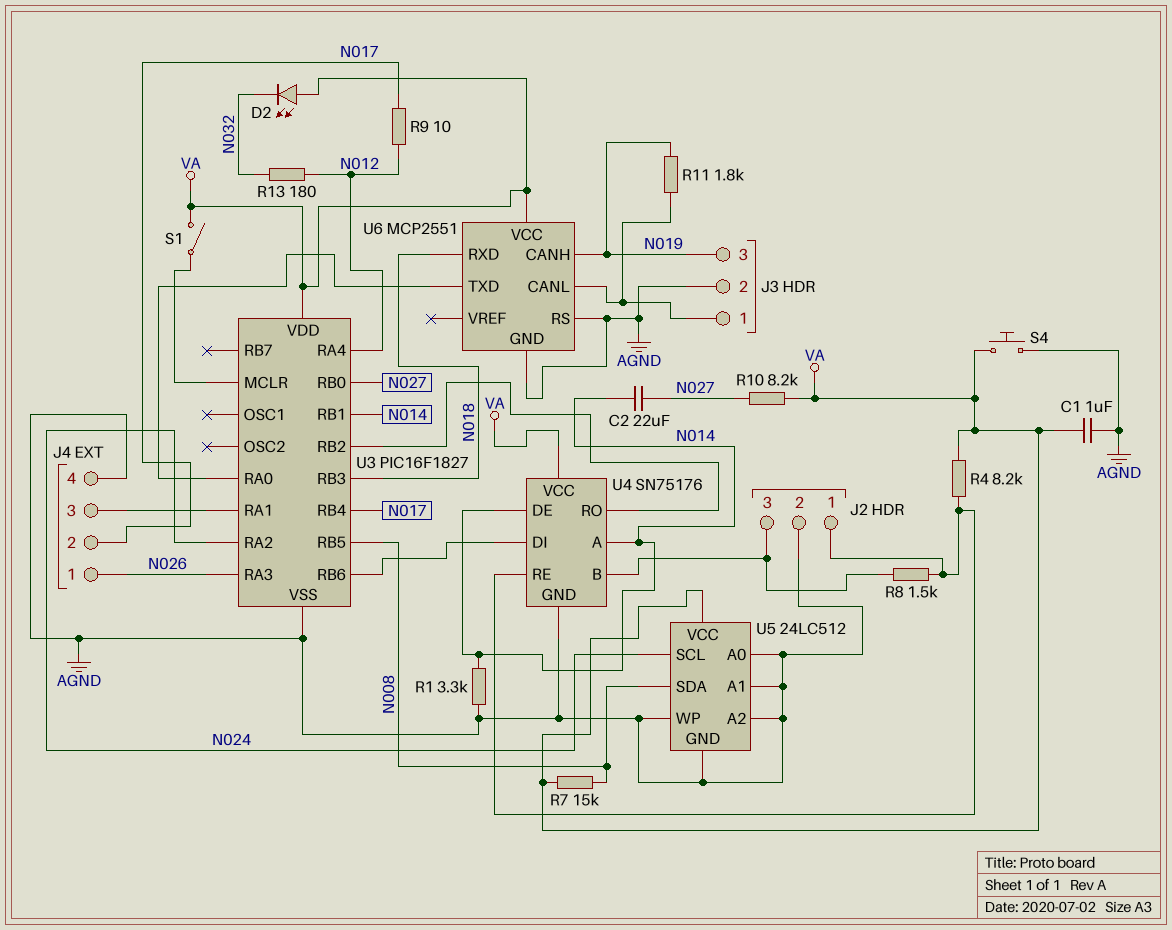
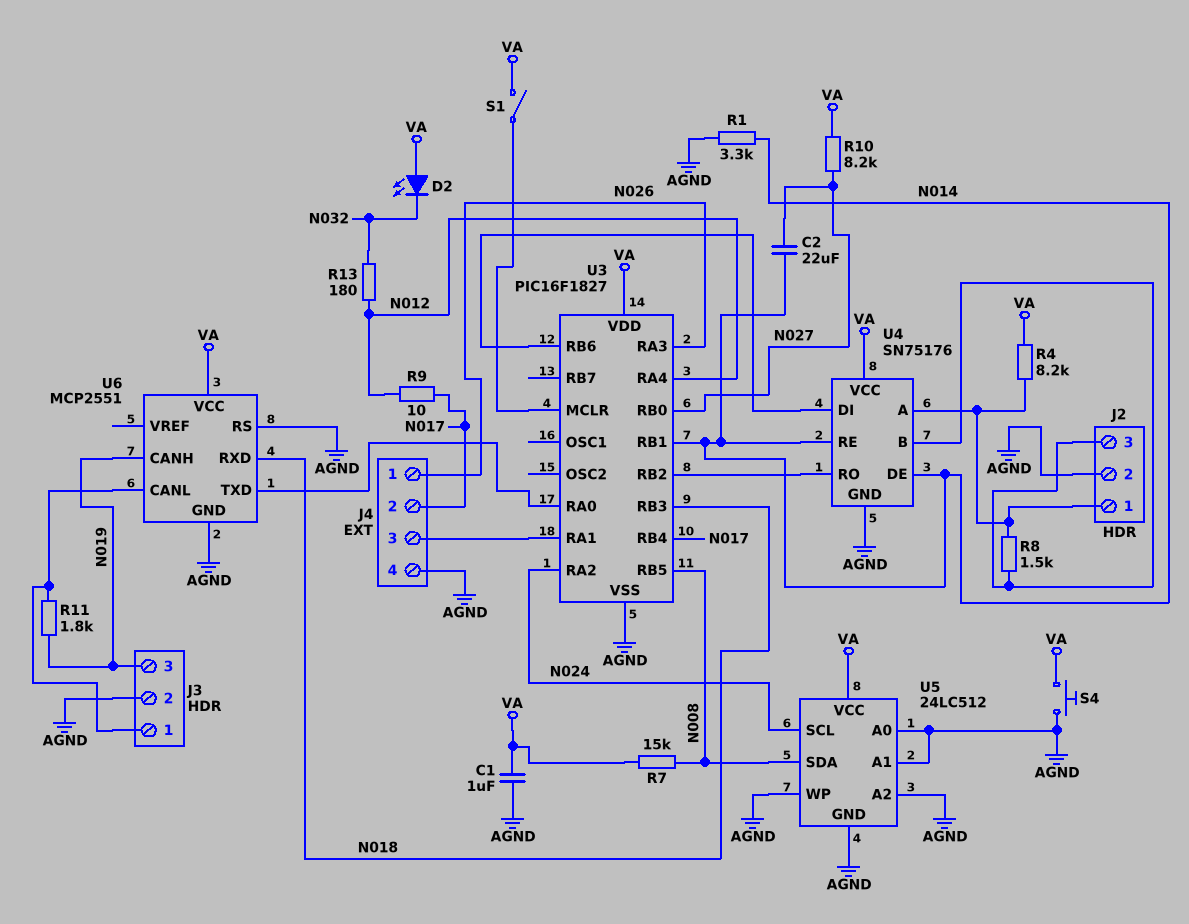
U4 pin A: N014 -> J2/1
U4 pin RE: J2/1 -> N014

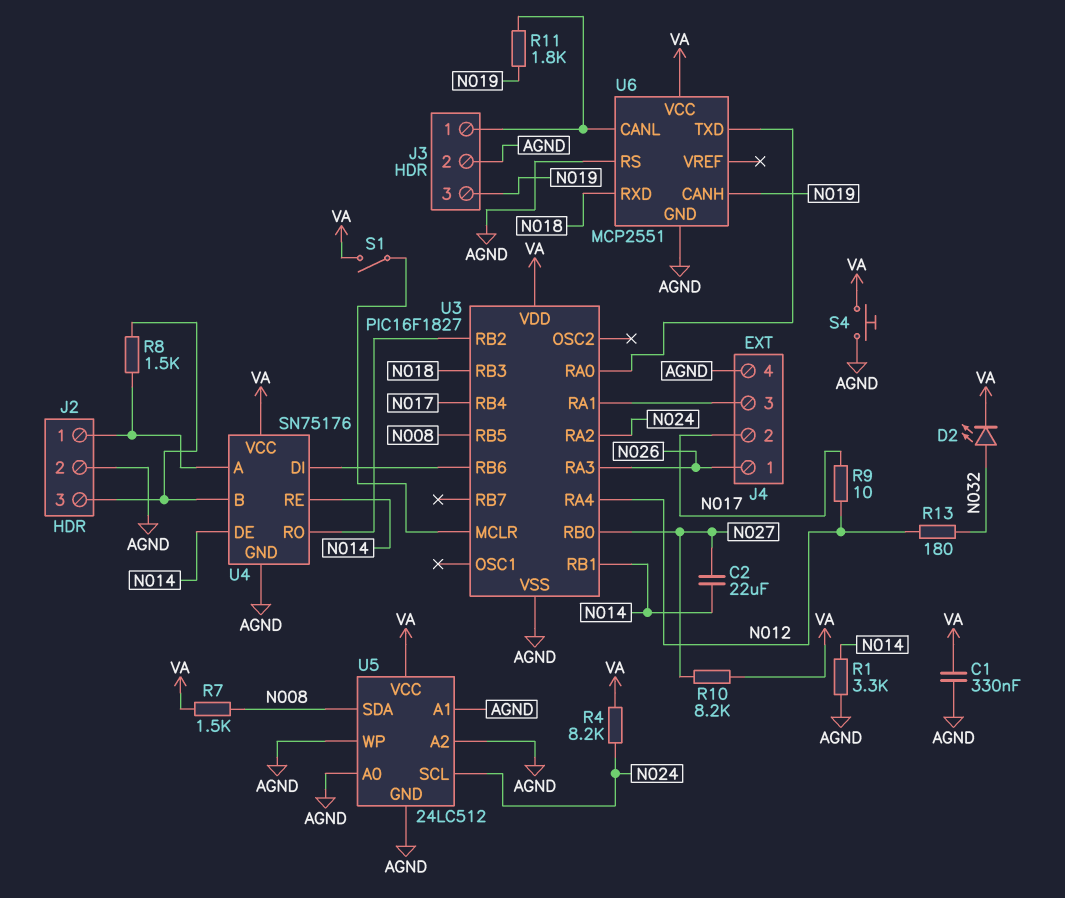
C1: 1uF (AGND, VA) -> 330nF (AGND, VA)
D2: LED (A VA, K N032) -> LED (A N032, K VA)
R4: 8.2k (J2/1, VA) -> 8.2k (N024, VA)
R7: 15k (N008, VA) -> 1.5k (N008, VA)

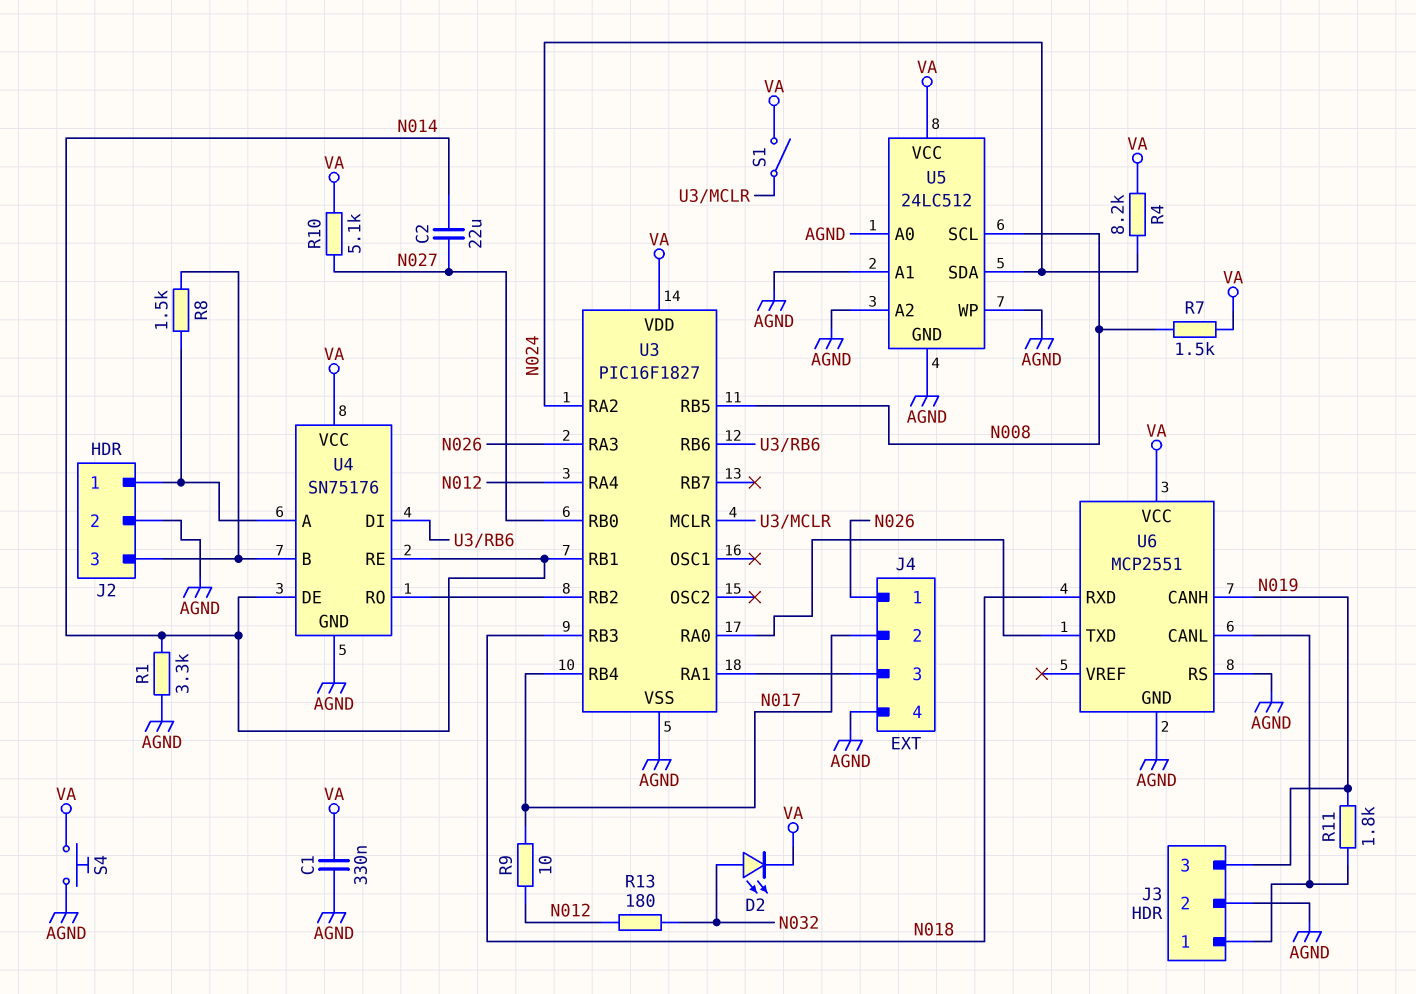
R10: 8.2k (N027, VA) -> 5.1k (N027, VA)
U5 pin SCL: N024 -> N008
U5 pin SDA: N008 -> N024

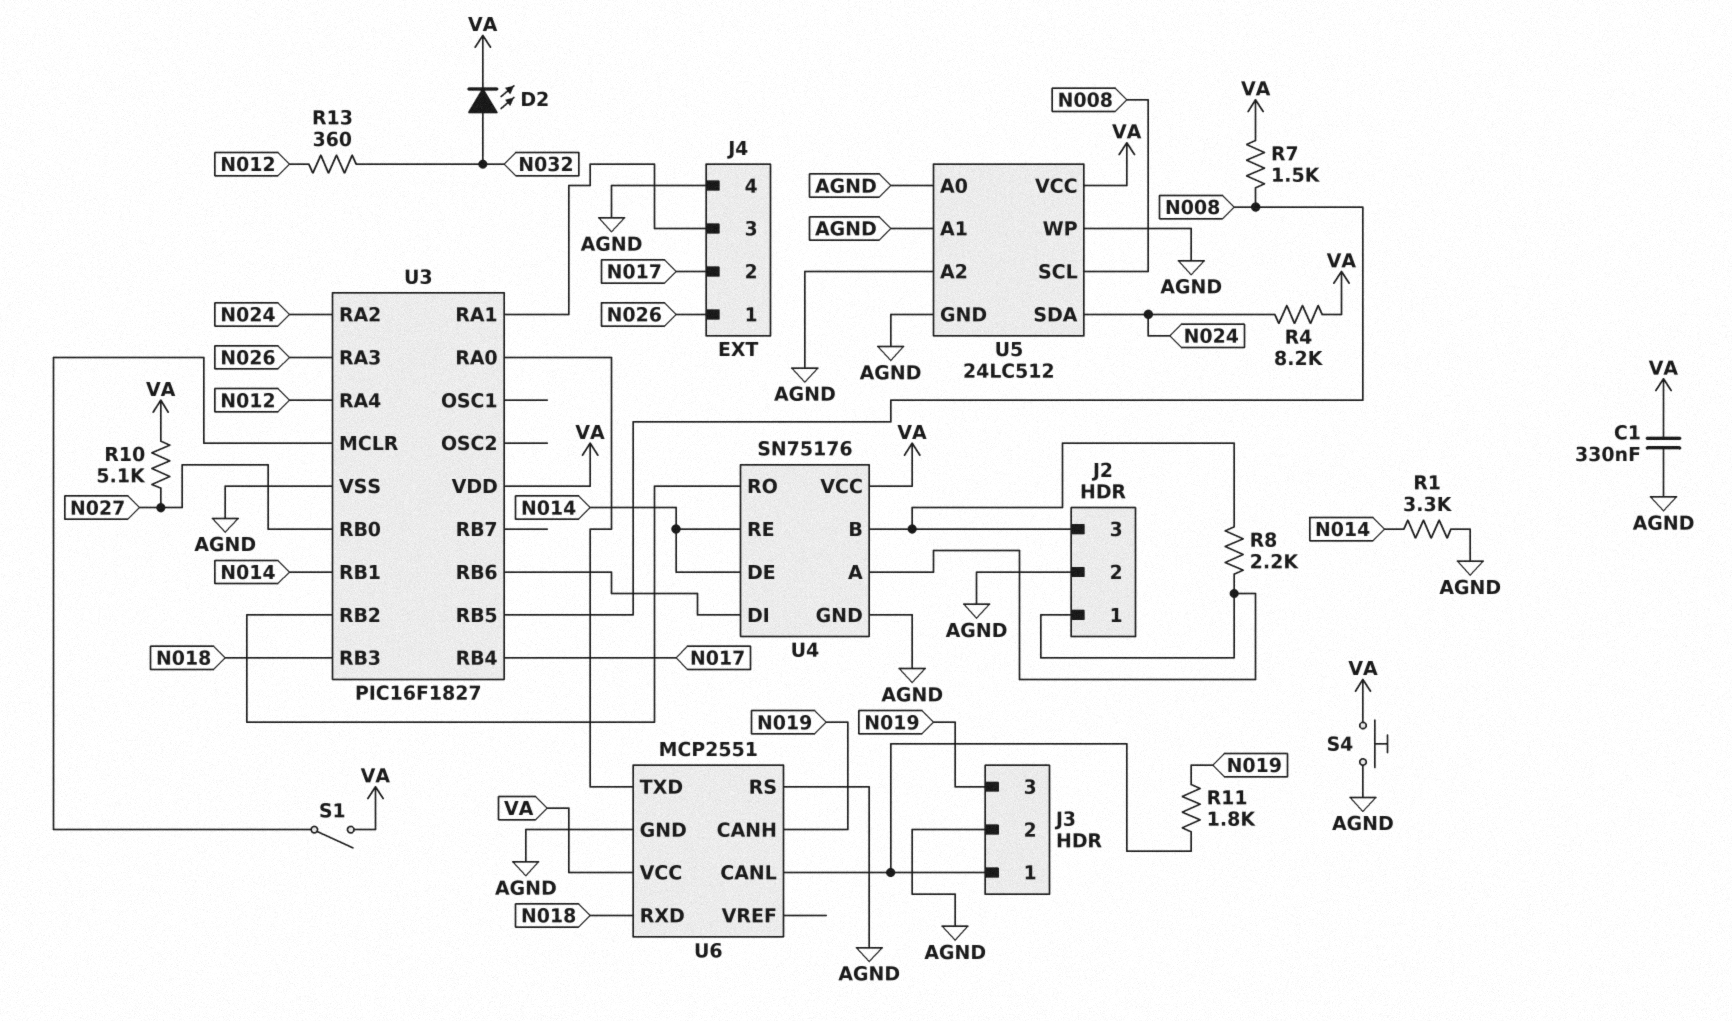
C2: 22uF (N014, N027) -> none
R8: 1.5k (J2/1, J2/3) -> 2.2k (J2/1, J2/3)
R9: 10 (N012, N017) -> none
R13: 180 (N012, N032) -> 360 (N012, N032)

